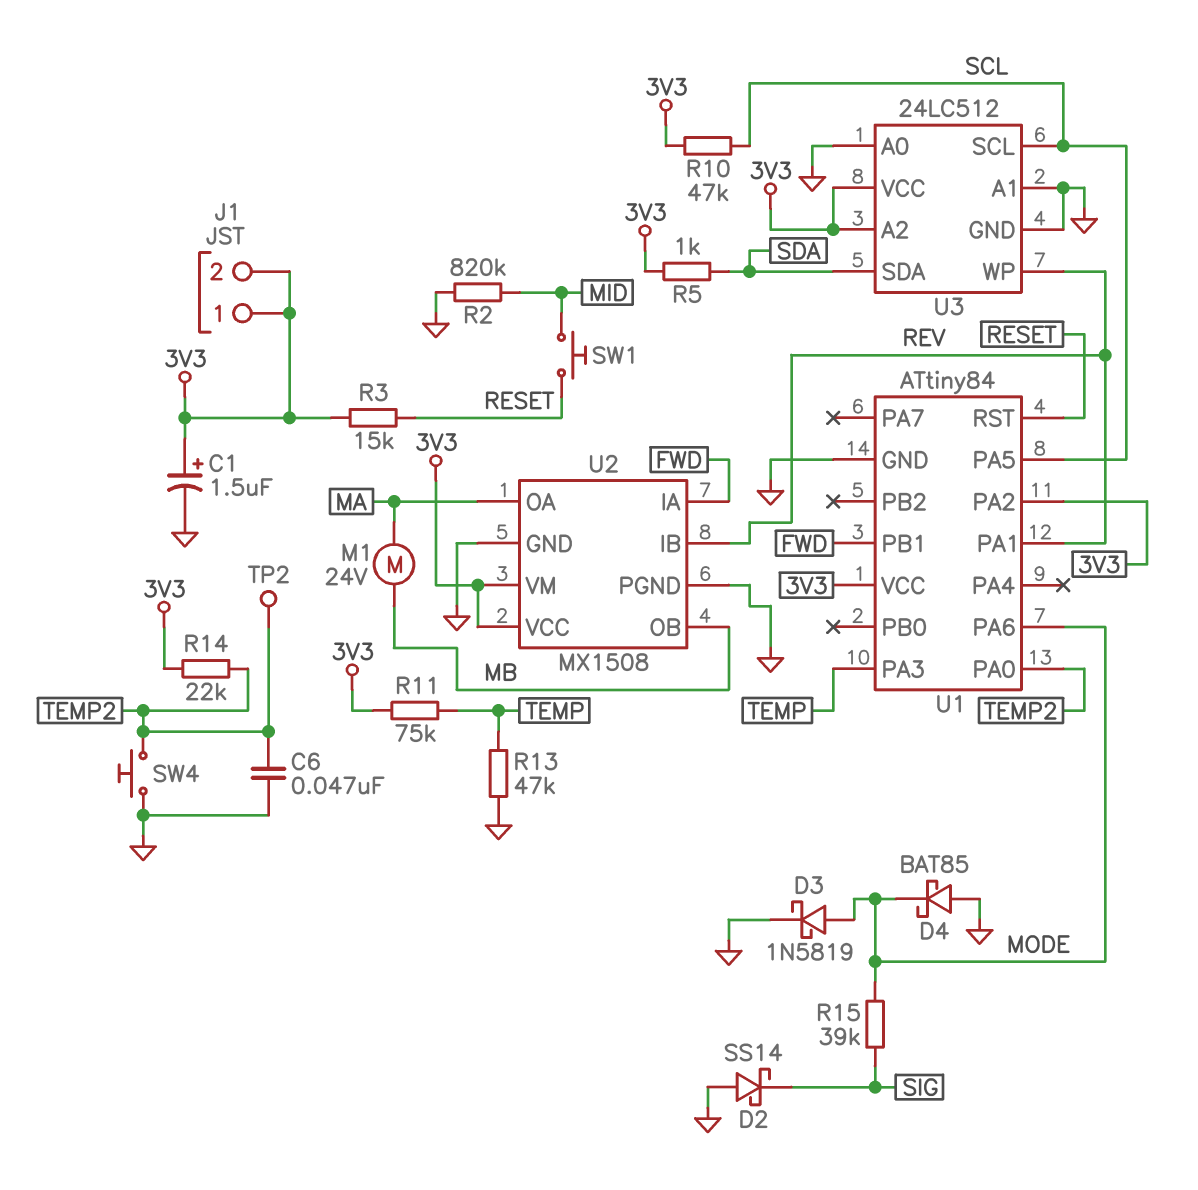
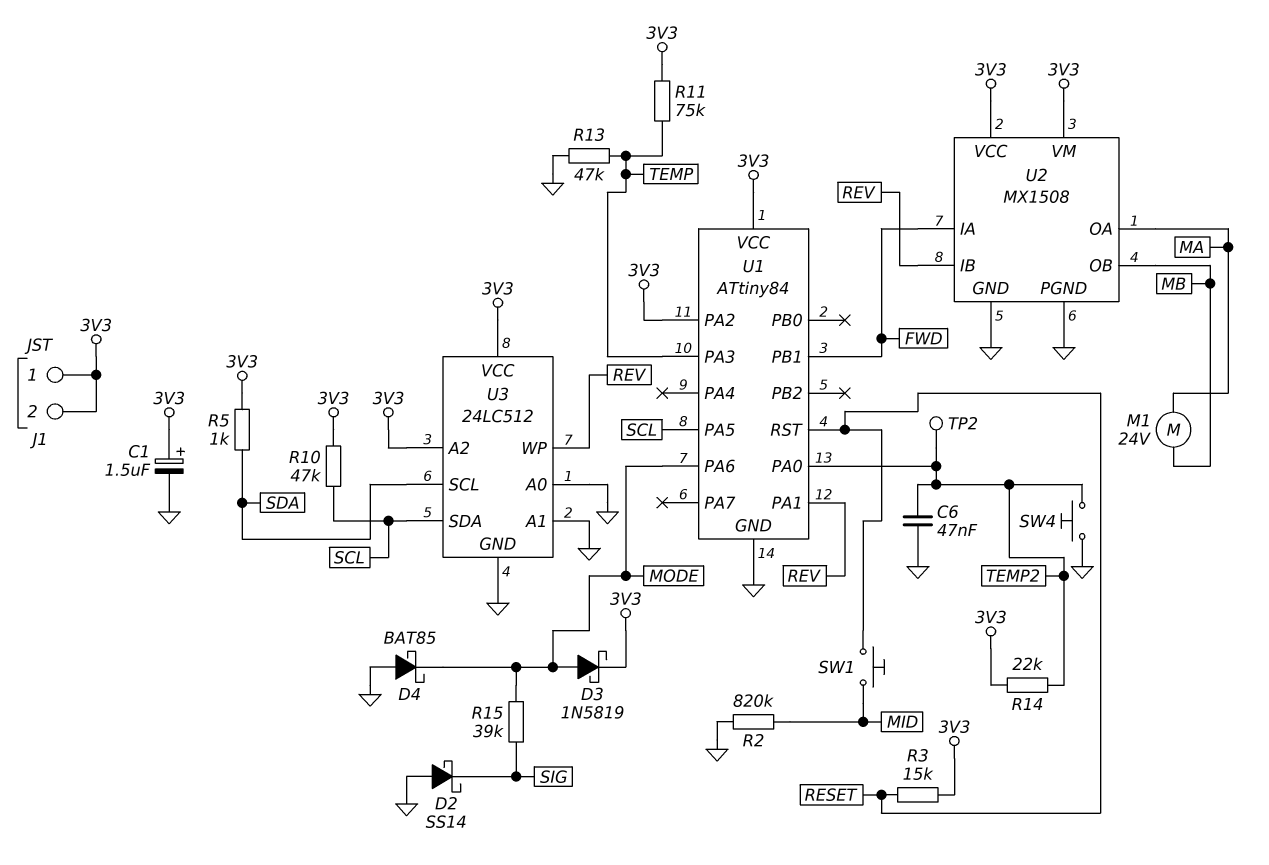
D3: schottky 1N5819 (A MODE, K GND) -> schottky 1N5819 (A MODE, K 3V3)
U3 pin SCL: SCL -> SDA
U3 pin SDA: SDA -> SCL

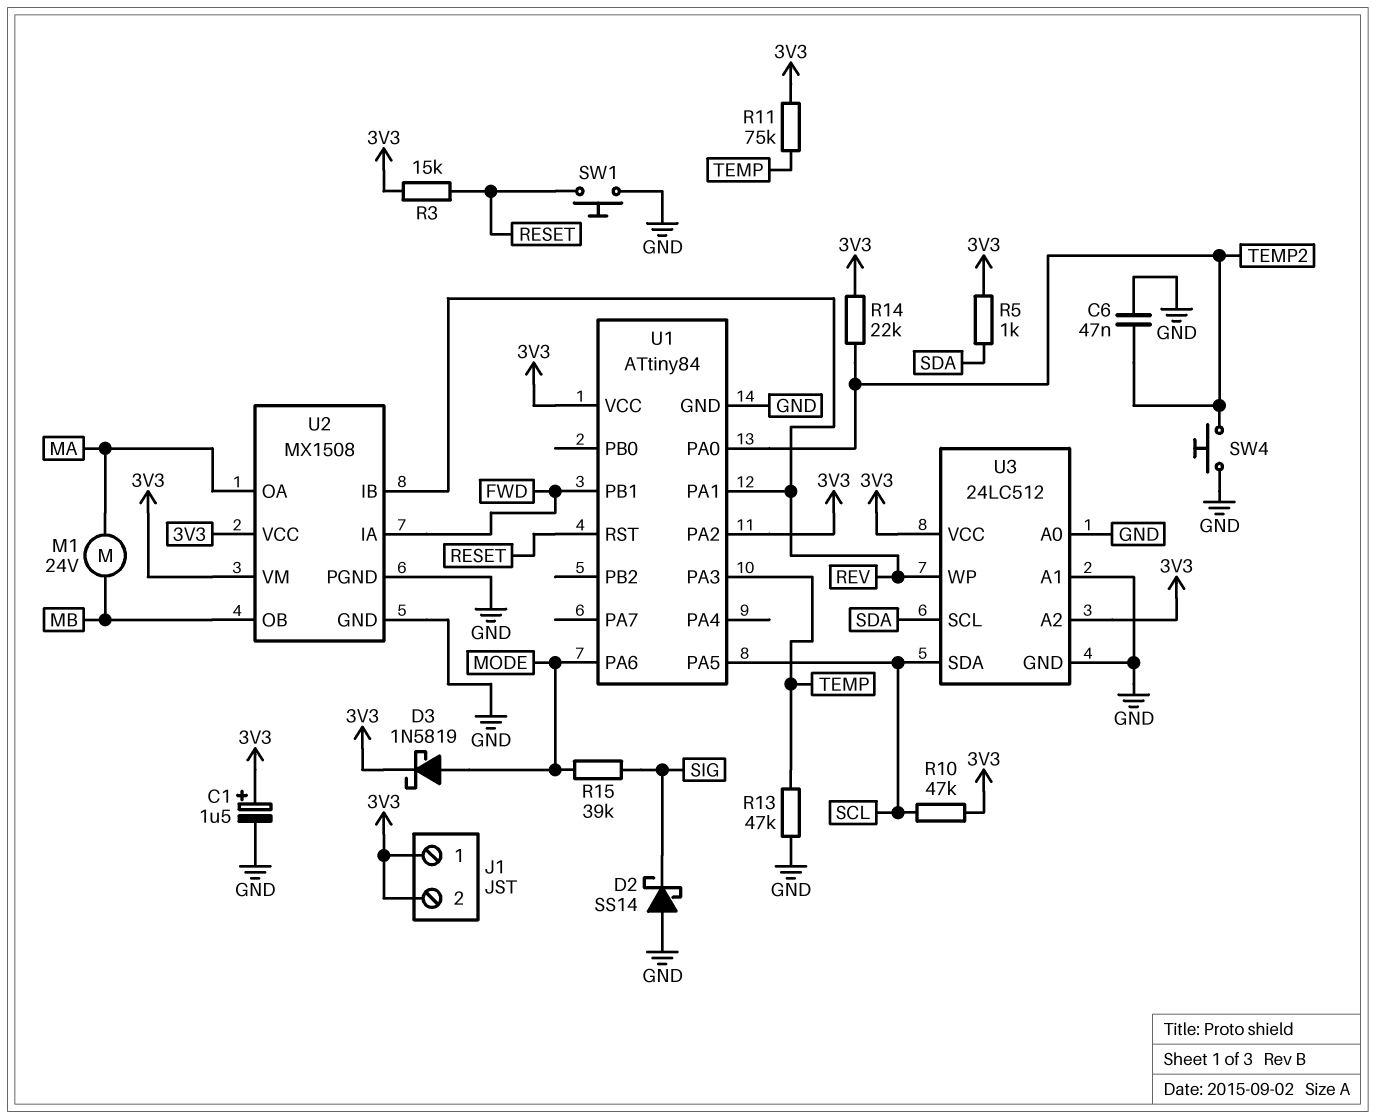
D4: schottky BAT85 (A GND, K MODE) -> none
R2: 820k (GND, MID) -> none
SW1: button (MID, RESET) -> button (GND, RESET)
TP2: test point (TEMP2) -> none

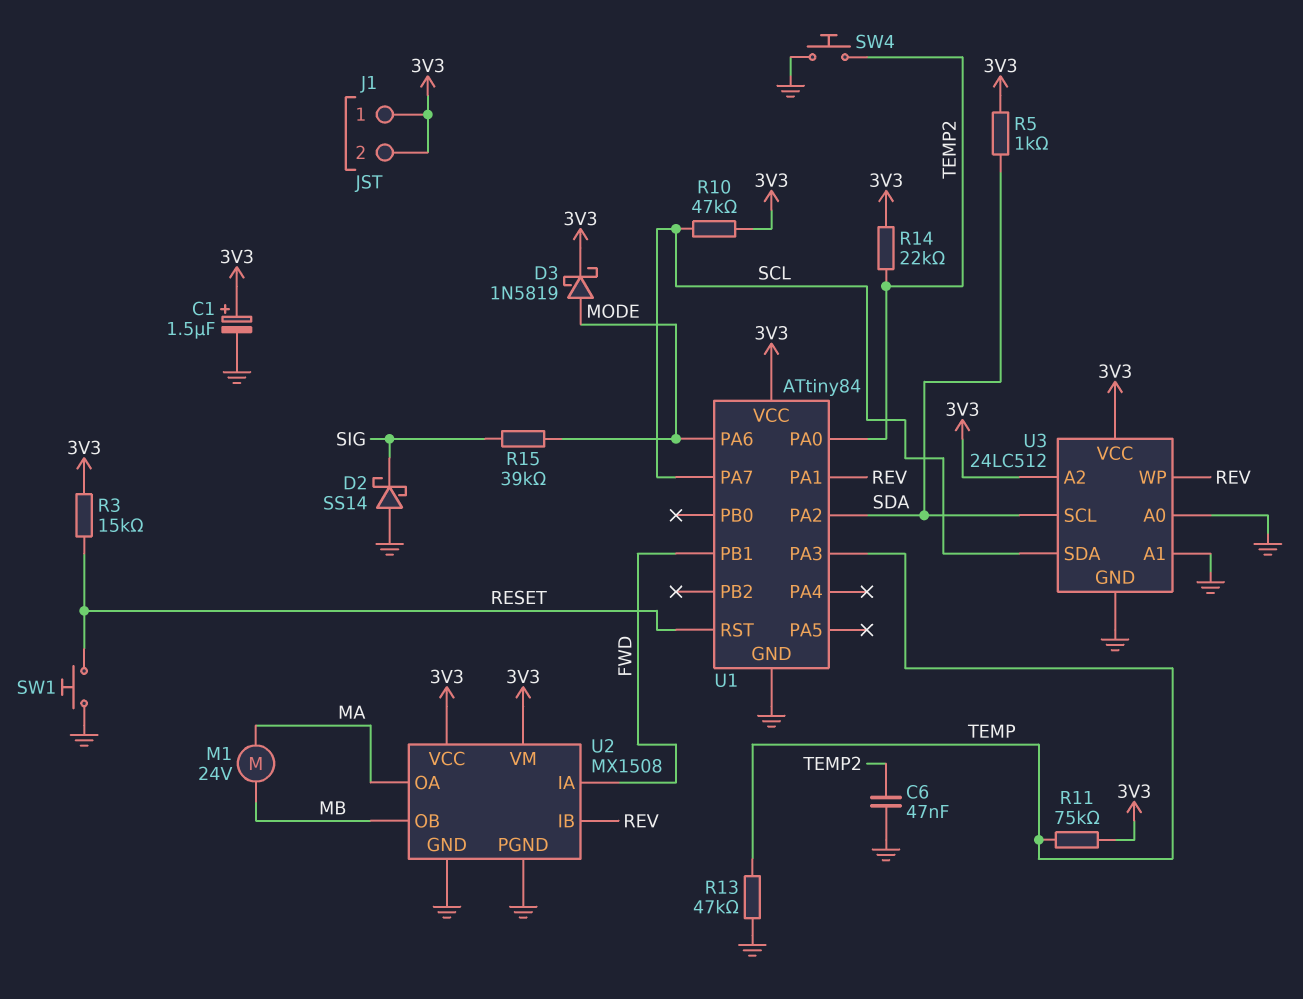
U1 pin PA2: 3V3 -> SDA
U1 pin PA5: SCL -> none
U1 pin PA7: none -> SCL

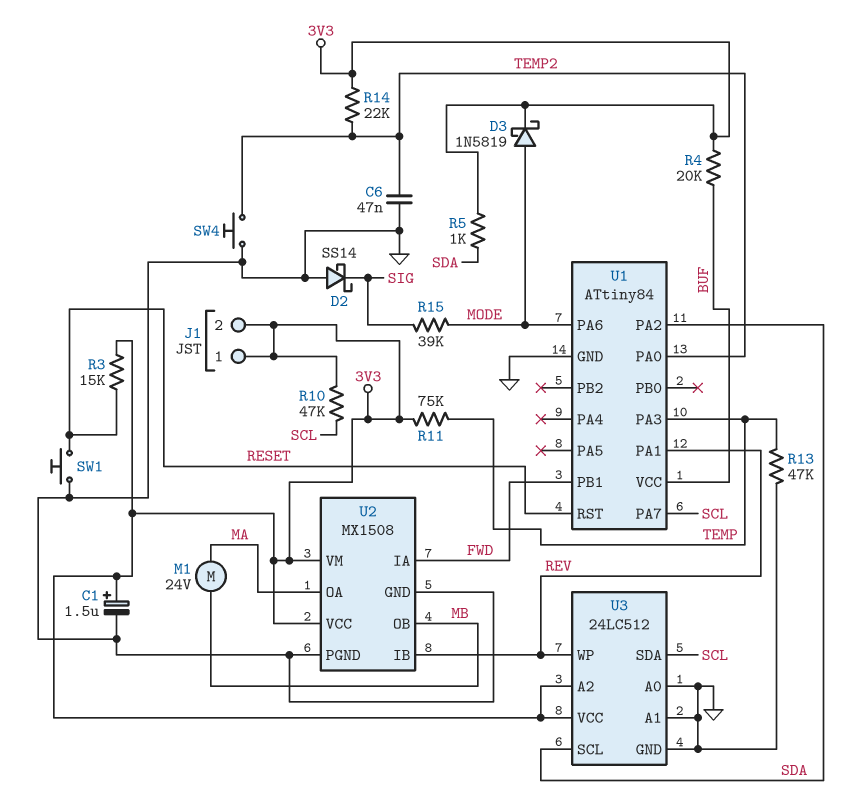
R4: none -> 20k (3V3, BUF)
U1 pin VCC: 3V3 -> BUF

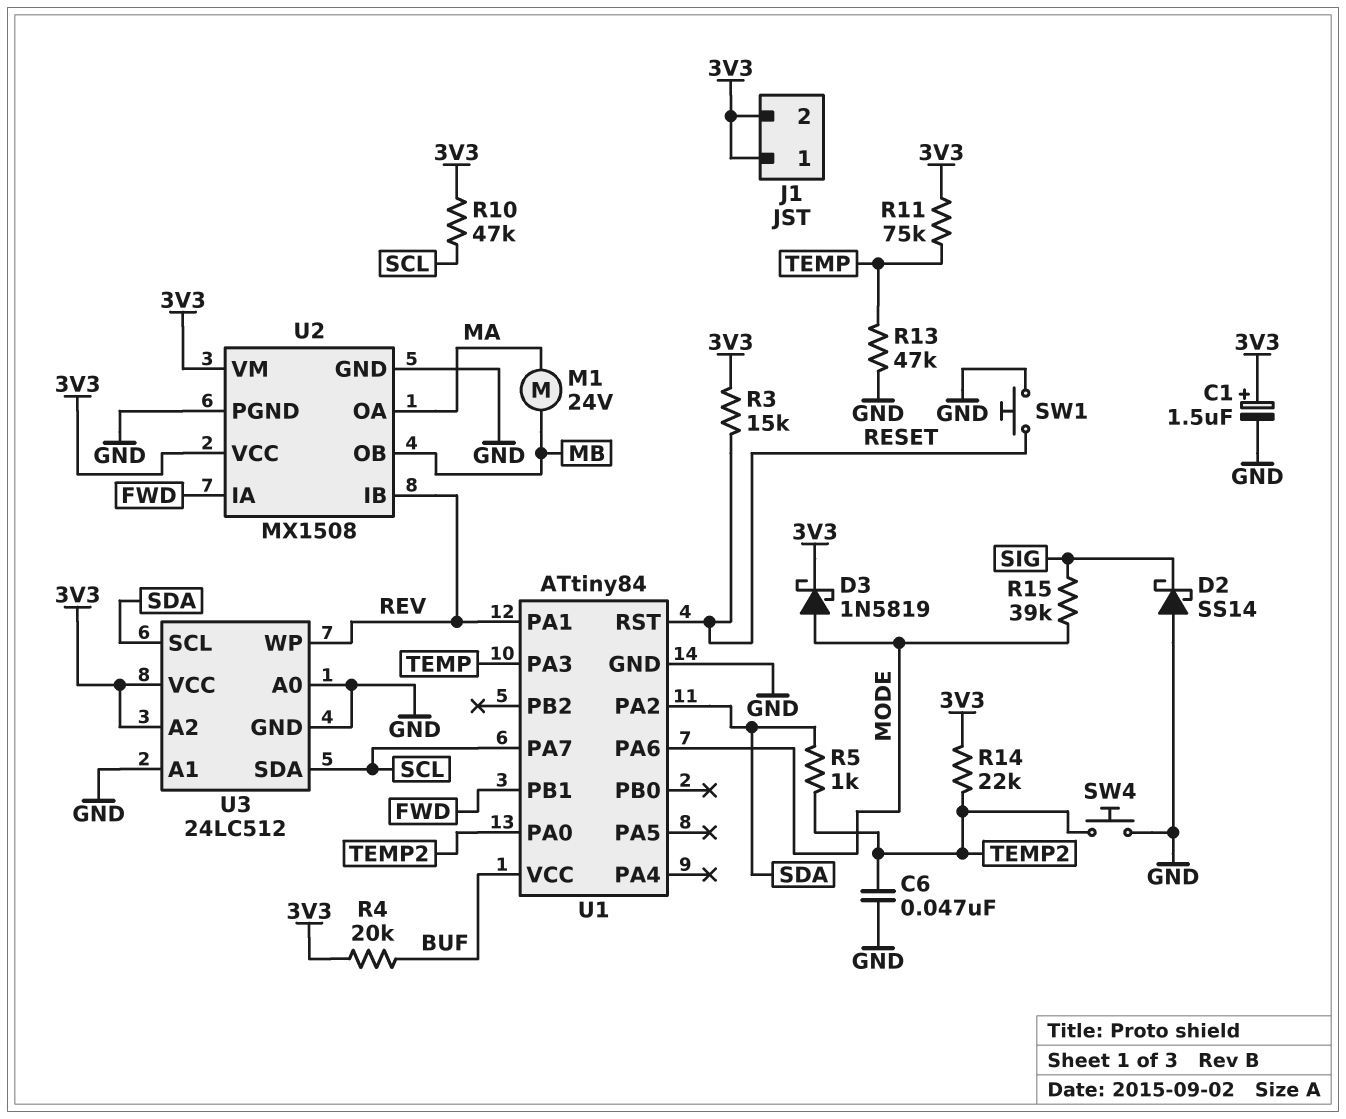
R5: 1k (3V3, SDA) -> 1k (SDA, TEMP2)

